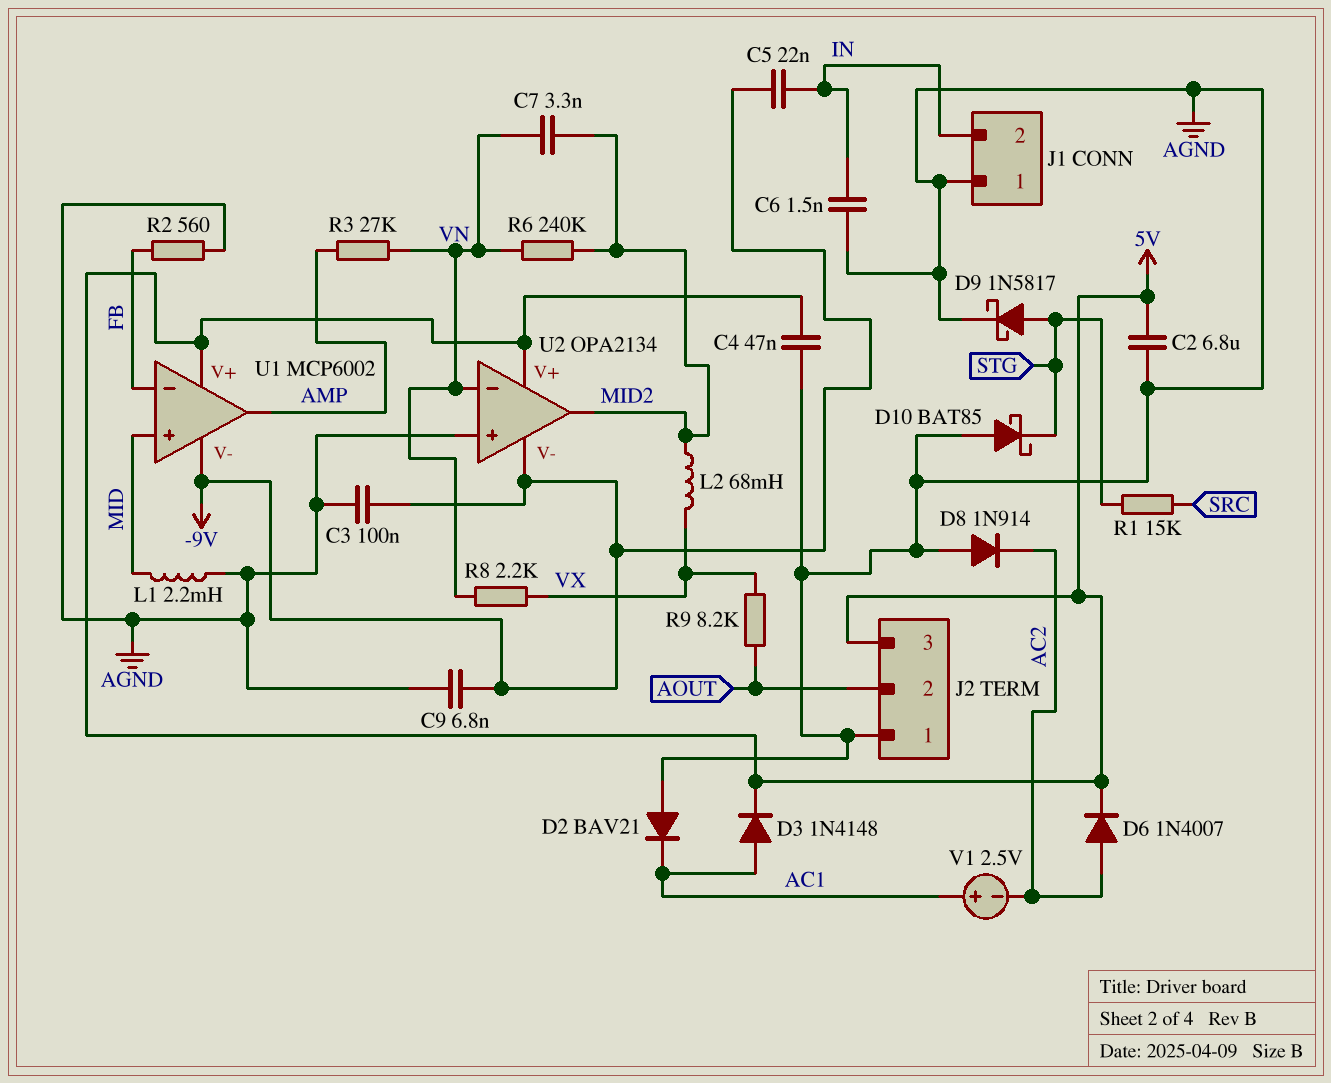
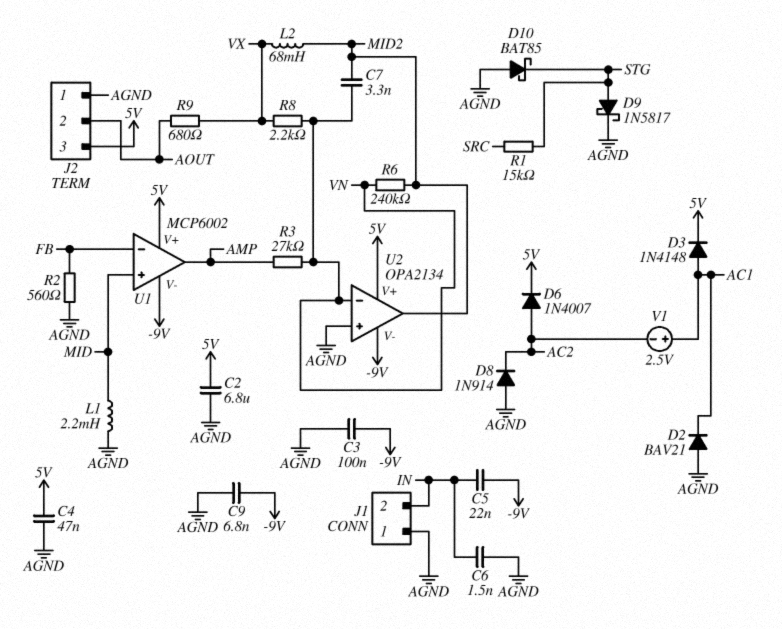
R9: 8.2k (AOUT, VX) -> 680 (AOUT, VX)

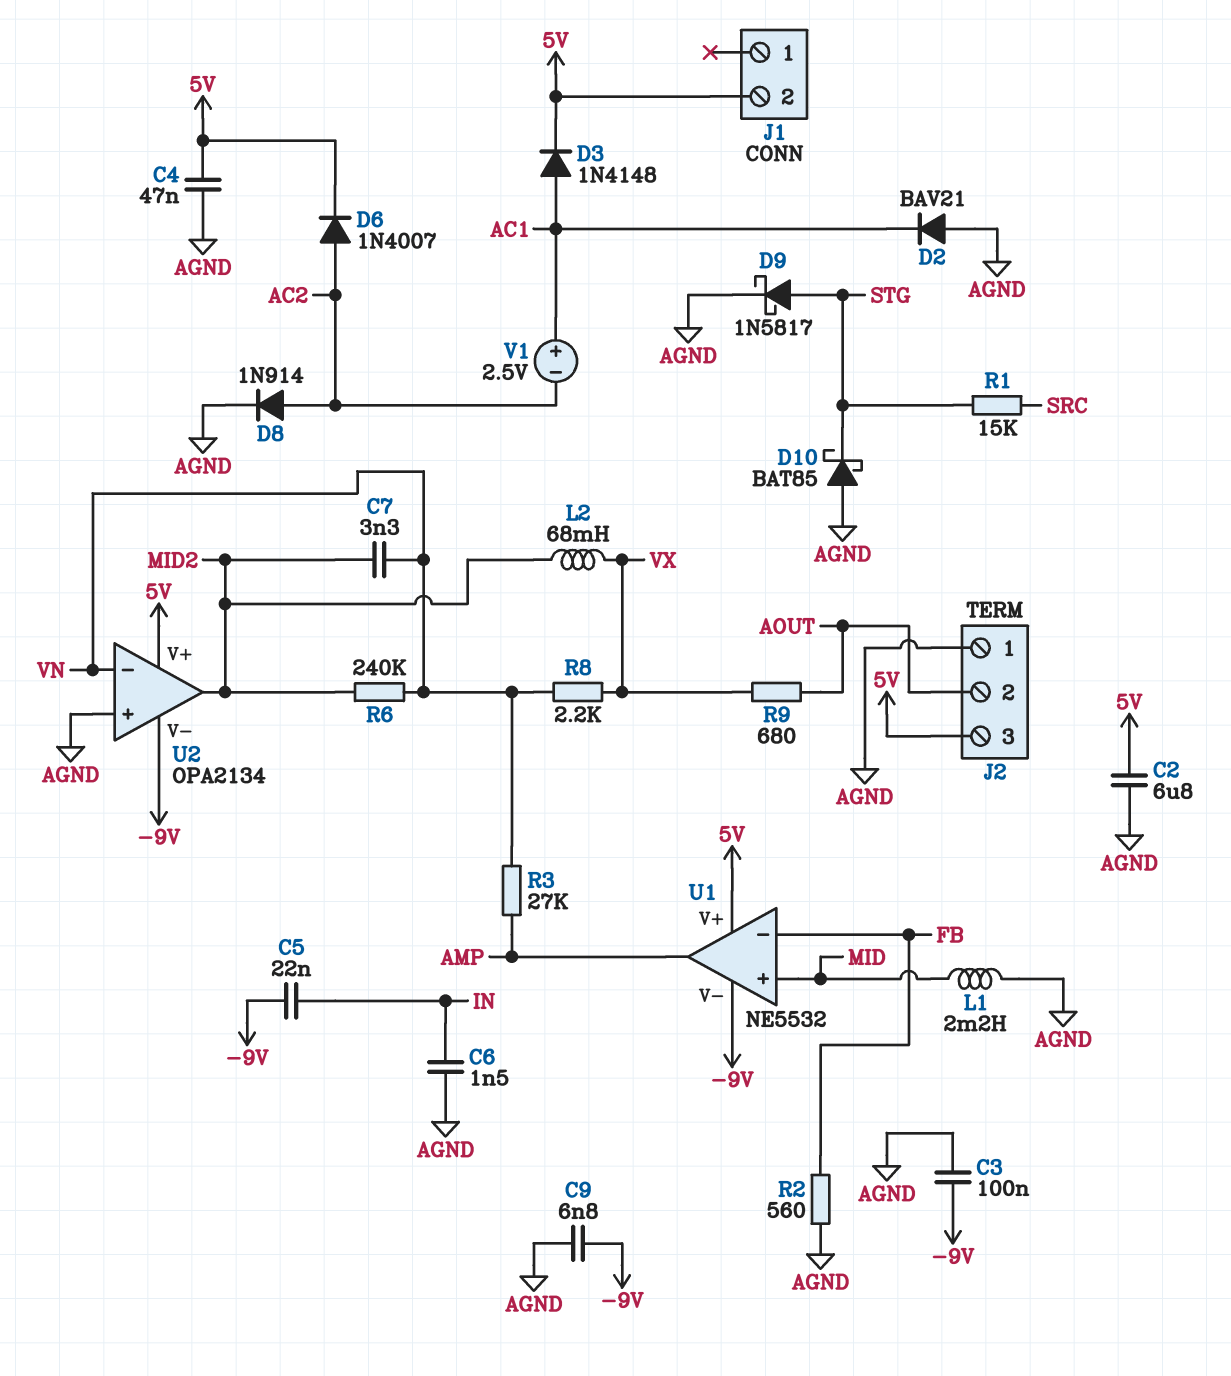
D8: diode 1N914 (A AGND, K AC2) -> diode 1N914 (A AC2, K AGND)
J1 pin 1: AGND -> none
J1 pin 2: IN -> 5V
U1: MCP6002 -> NE5532

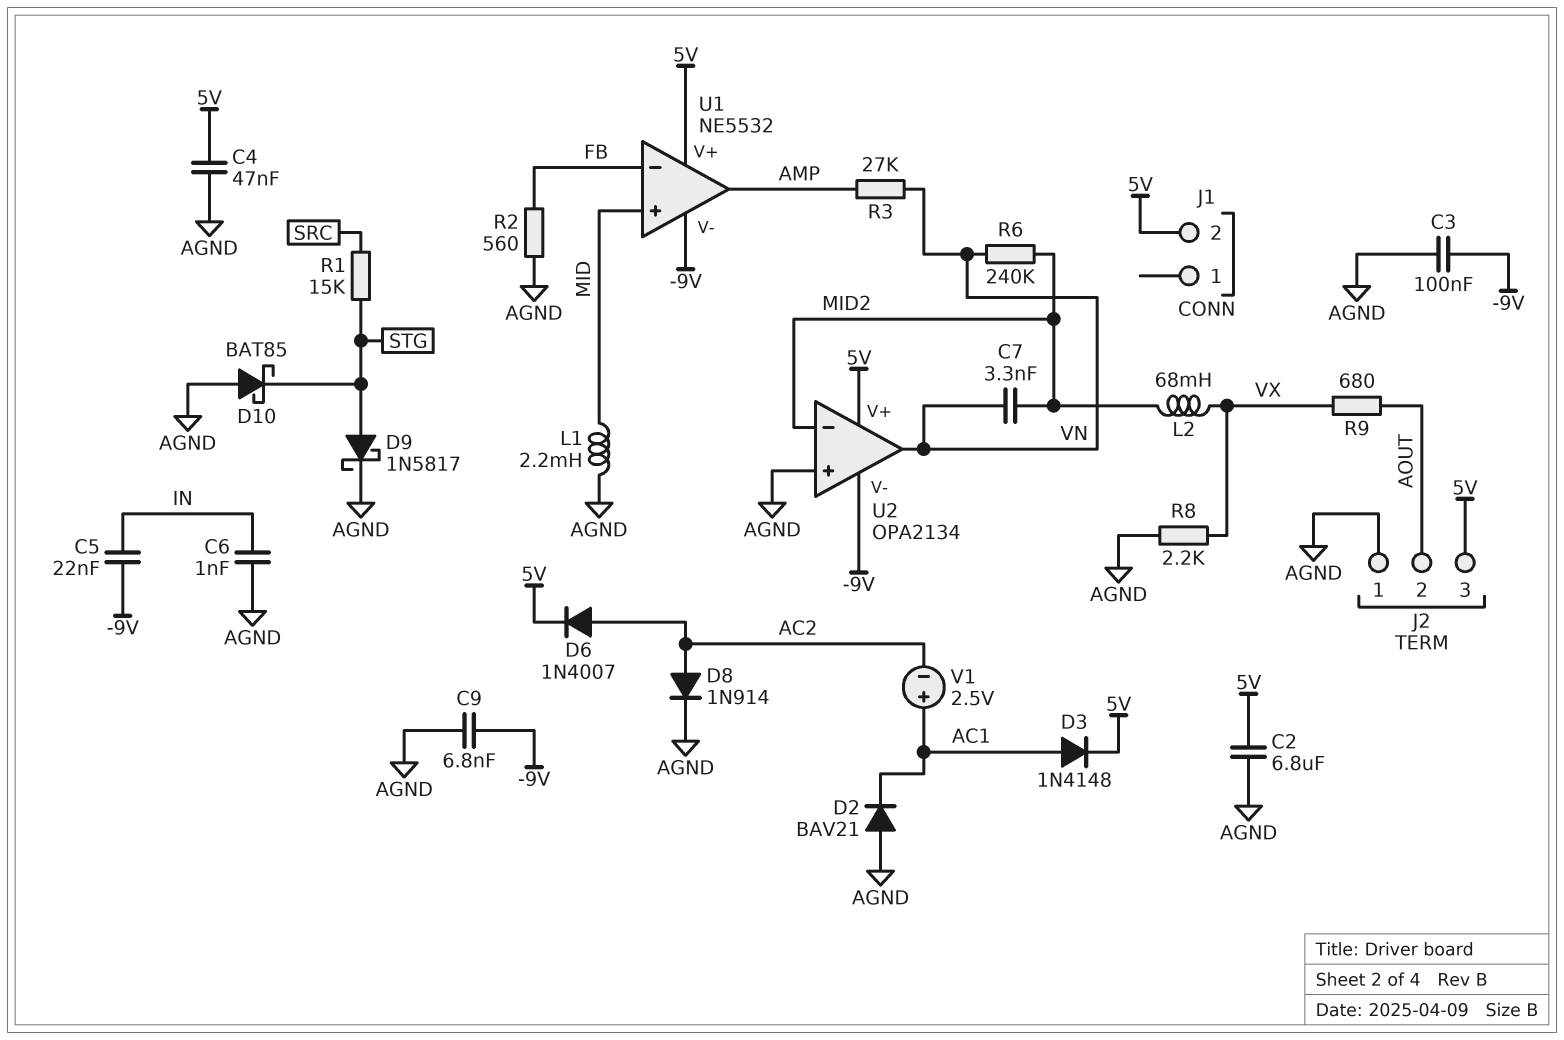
C6: 1.5nF (AGND, IN) -> 1nF (AGND, IN)
R8: 2.2k (VN, VX) -> 2.2k (AGND, VX)
U2 pin in-: VN -> MID2
U2 pin out: MID2 -> VN

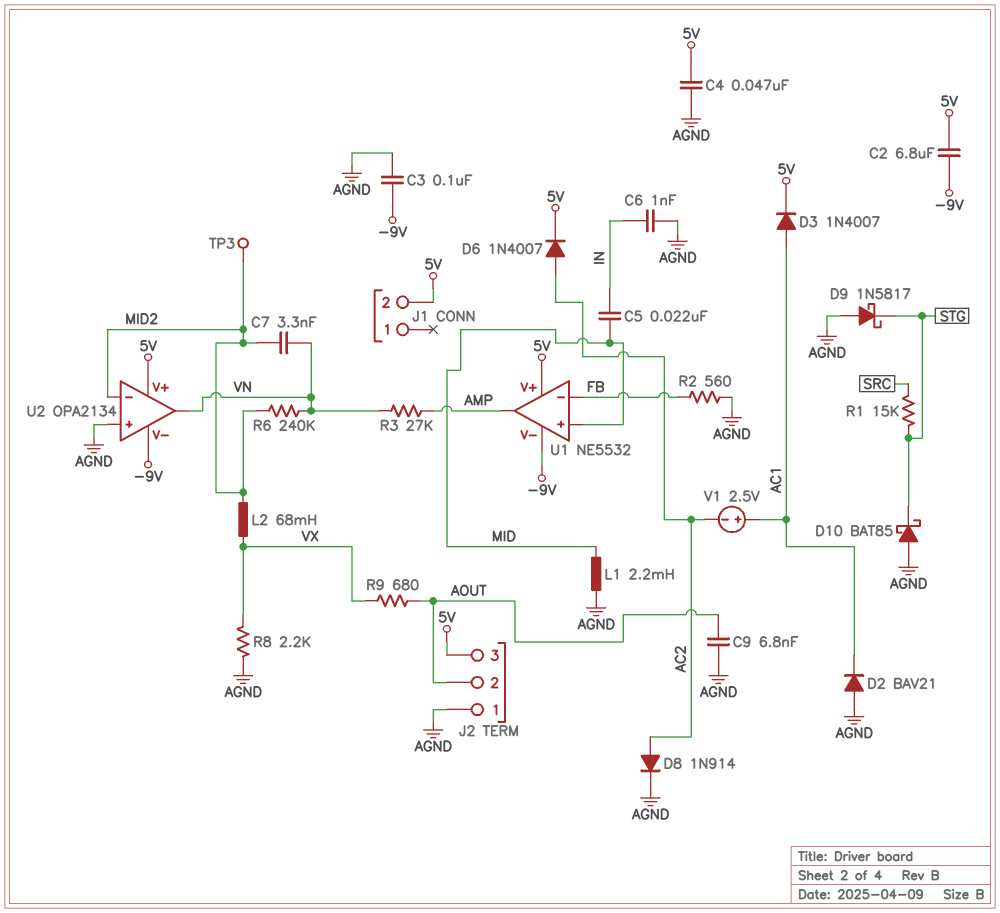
C2: 6.8uF (5V, AGND) -> 6.8uF (-9V, 5V)
C5: 22nF (-9V, IN) -> 22nF (IN, MID)
C9: 6.8nF (-9V, AGND) -> 6.8nF (AGND, AOUT)
D3: diode 1N4148 (A AC1, K 5V) -> diode 1N4007 (A AC1, K 5V)
D9: schottky 1N5817 (A STG, K AGND) -> schottky 1N5817 (A AGND, K STG)
TP3: none -> test point (MID2)

